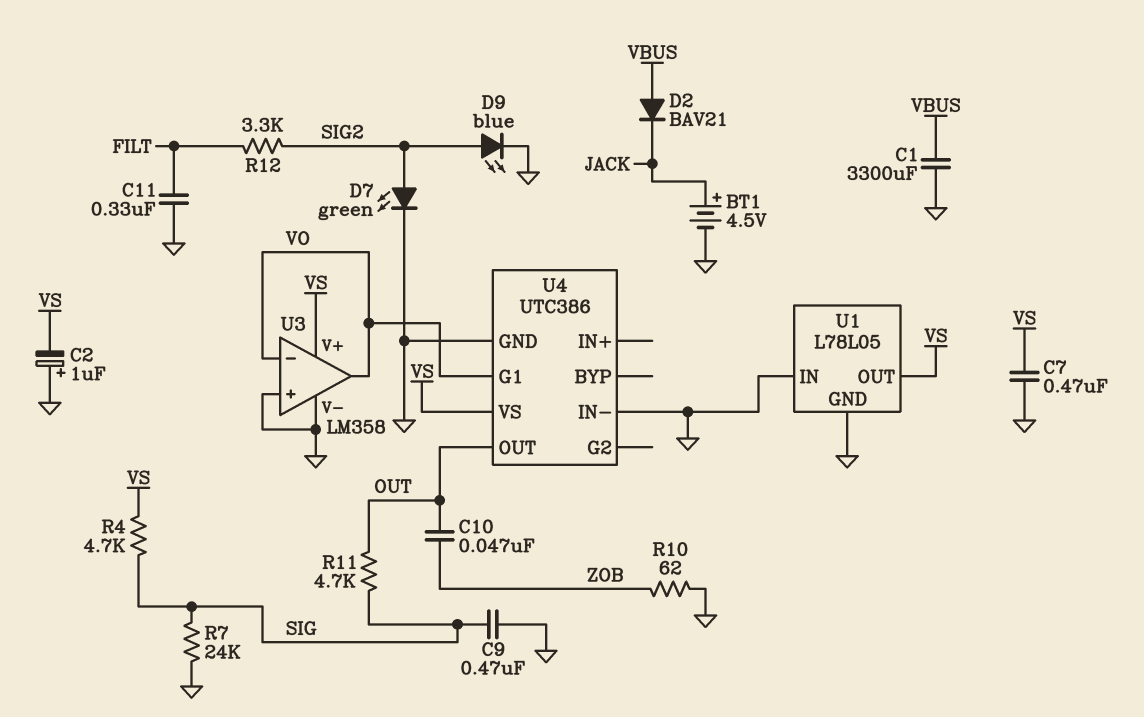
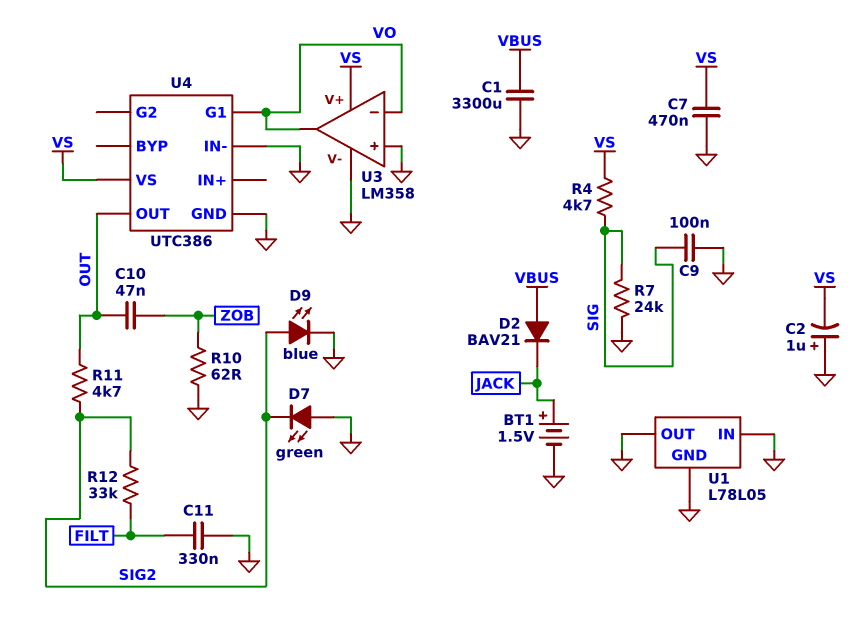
BT1: 4.5V (plus JACK, minus GND) -> 1.5V (plus JACK, minus GND)
C9: 470nF (GND, SIG) -> 100nF (GND, SIG)
D7: LED green (A SIG2, K GND) -> LED green (A GND, K SIG2)
R11: 4.7k (OUT, SIG) -> 4.7k (OUT, SIG2)
R12: 3.3k (FILT, SIG2) -> 33k (FILT, SIG2)
U1 pin OUT: VS -> GND

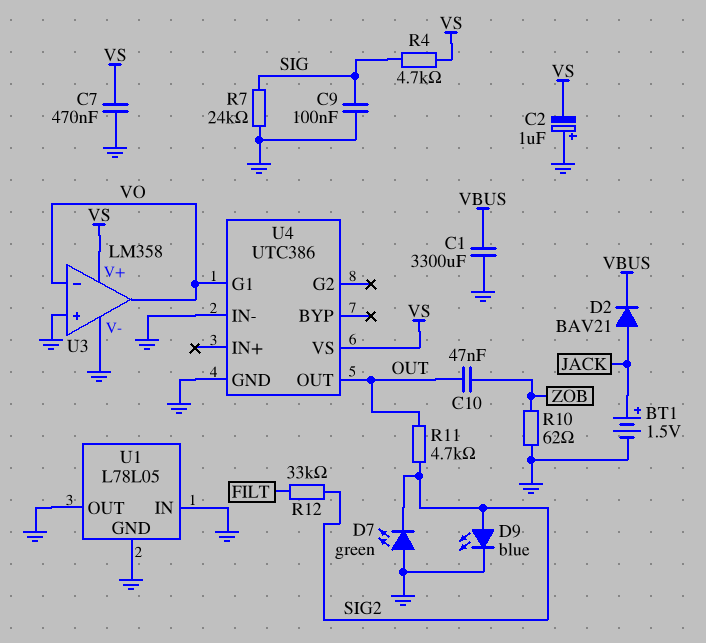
C11: 330nF (FILT, GND) -> none
D2: diode BAV21 (A VBUS, K JACK) -> diode BAV21 (A JACK, K VBUS)

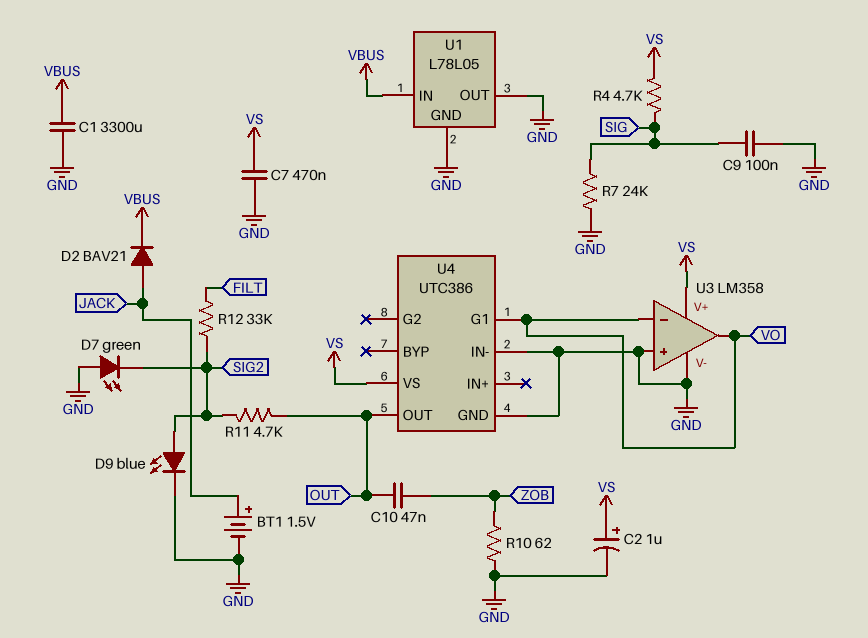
C2: 1uF (plus GND, minus VS) -> 1uF (plus VS, minus GND)
U1 pin IN: GND -> VBUS

